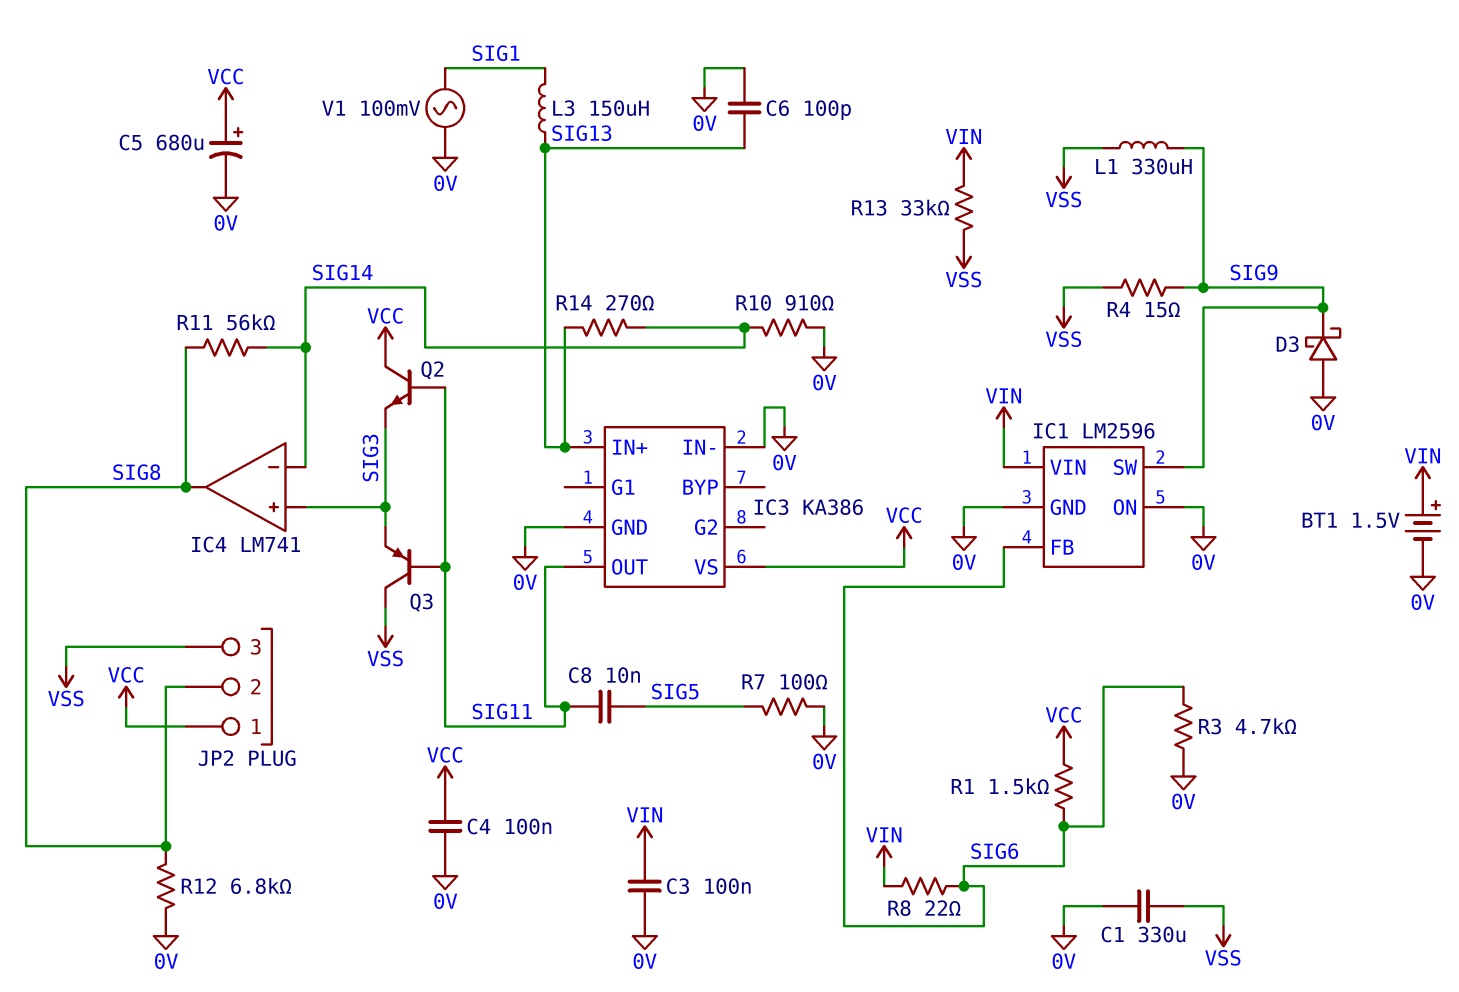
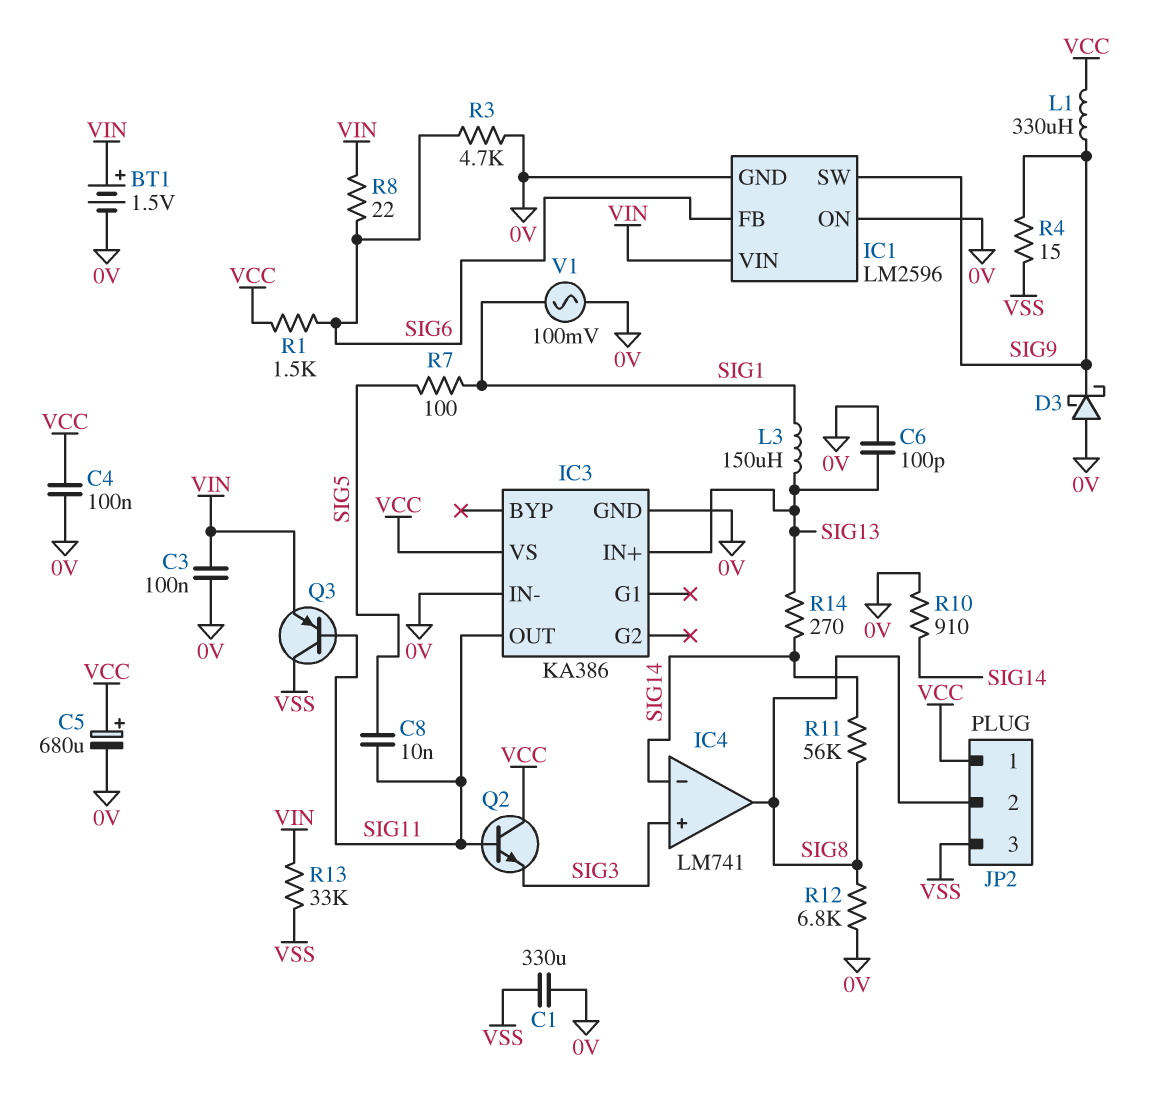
L1: 330uH (SIG9, VSS) -> 330uH (SIG9, VCC)
Q3: PNP (B SIG11, C VSS, E SIG3) -> PNP (B SIG11, C VSS, E VIN)
R7: 100 (0V, SIG5) -> 100 (SIG1, SIG5)

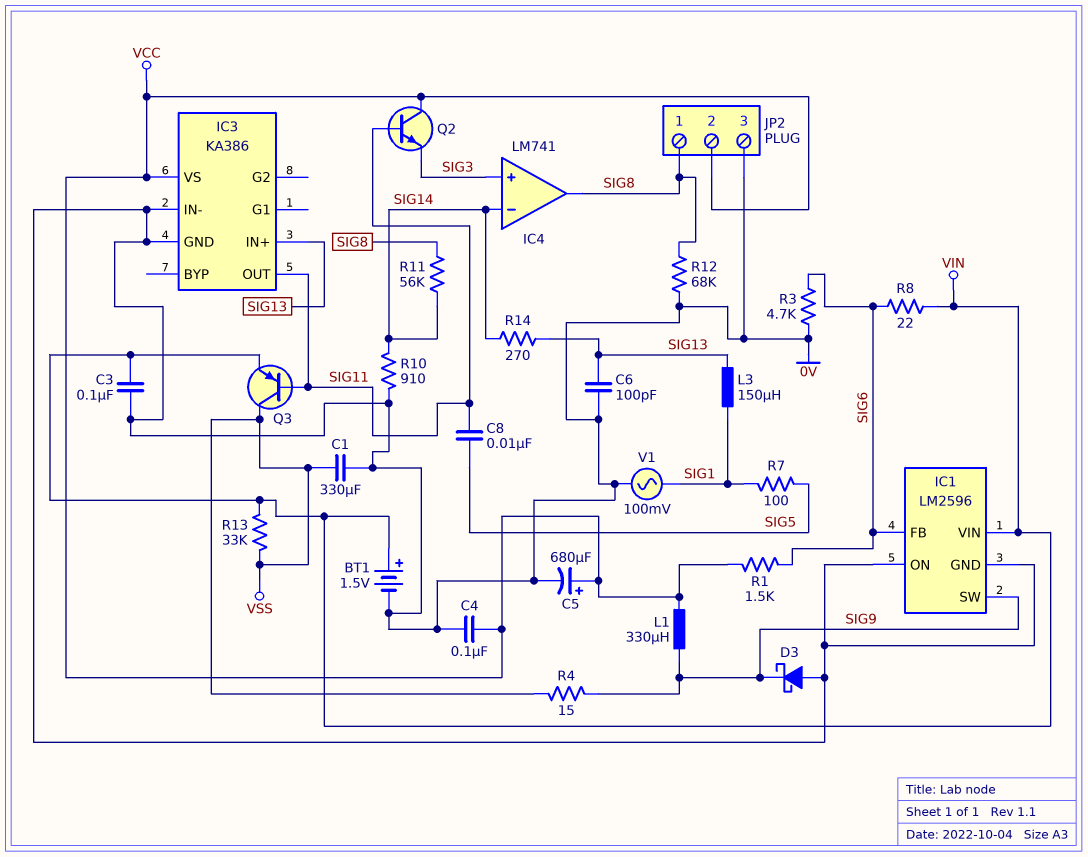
JP2 pin 1: VCC -> SIG8
JP2 pin 2: SIG8 -> VCC
JP2 pin 3: VSS -> 0V
R12: 6.8k (0V, SIG8) -> 68k (0V, SIG8)

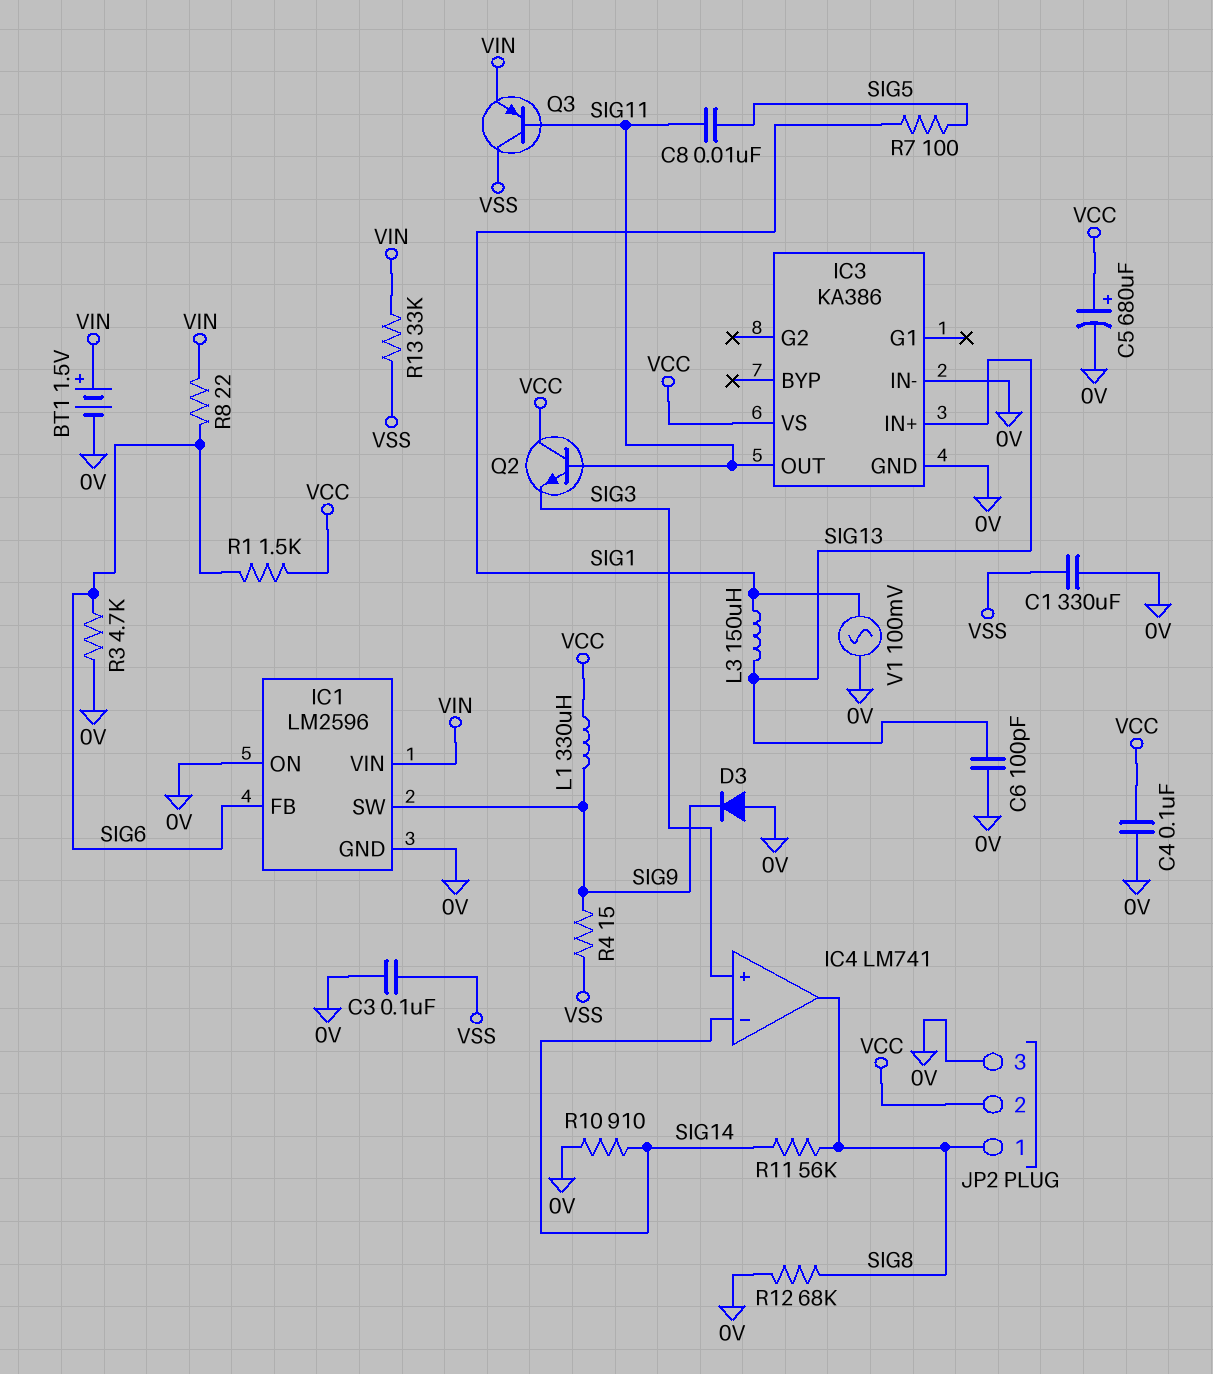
C3: 100nF (0V, VIN) -> 100nF (0V, VSS)
D3: schottky (A 0V, K SIG9) -> diode (A 0V, K SIG9)
R14: 270 (SIG13, SIG14) -> none

